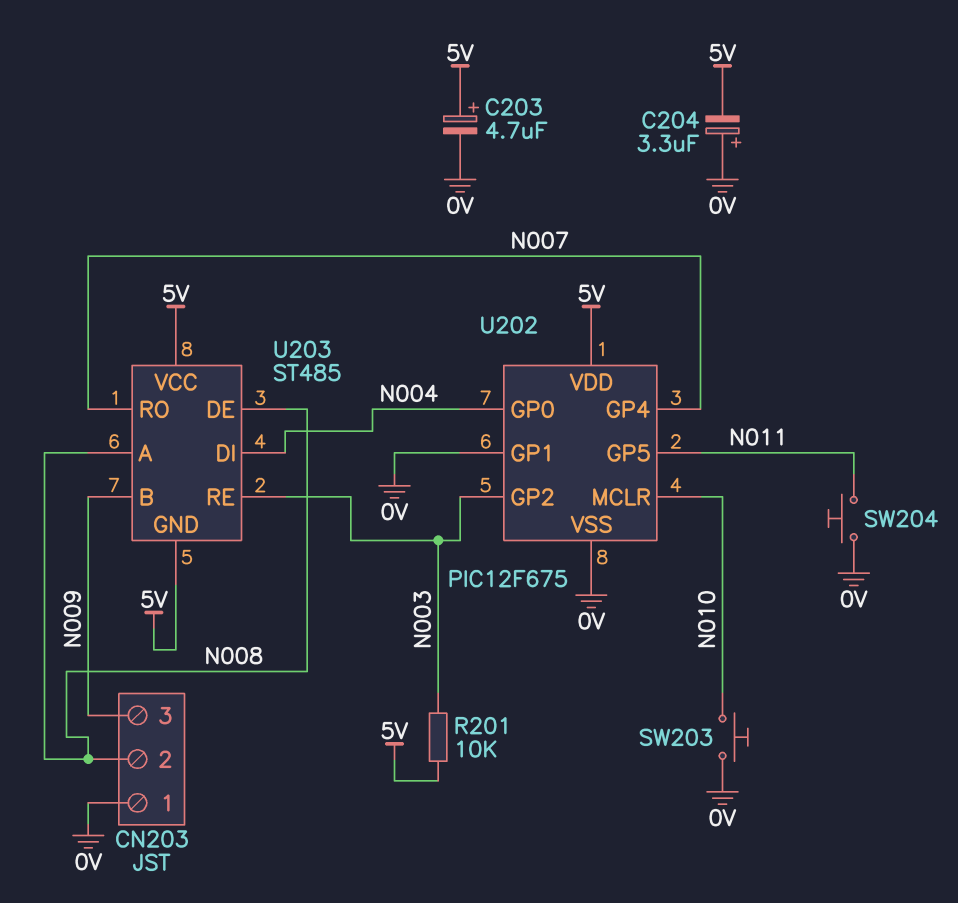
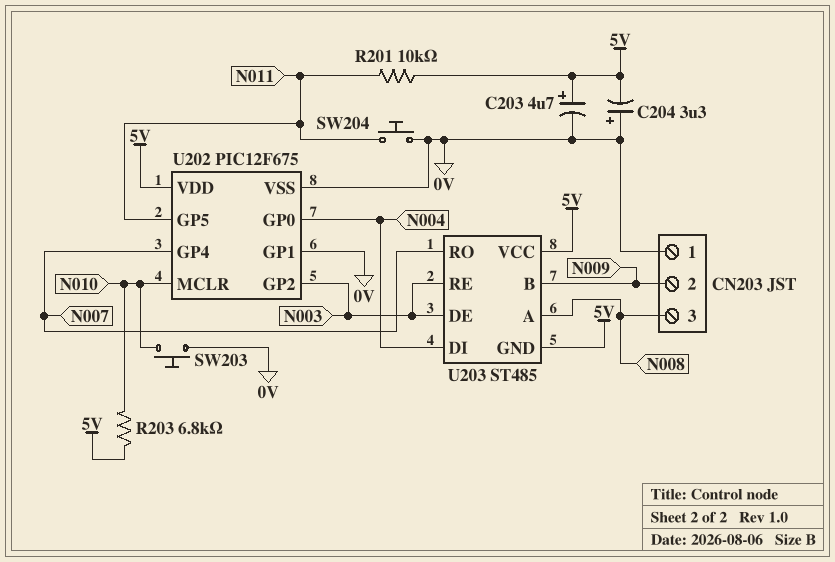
CN203 pin 2: N008 -> N009
CN203 pin 3: N009 -> N008
R201: 10k (5V, N003) -> 10k (5V, N011)
R203: none -> 6.8k (5V, N010)
U203 pin DE: N008 -> N003

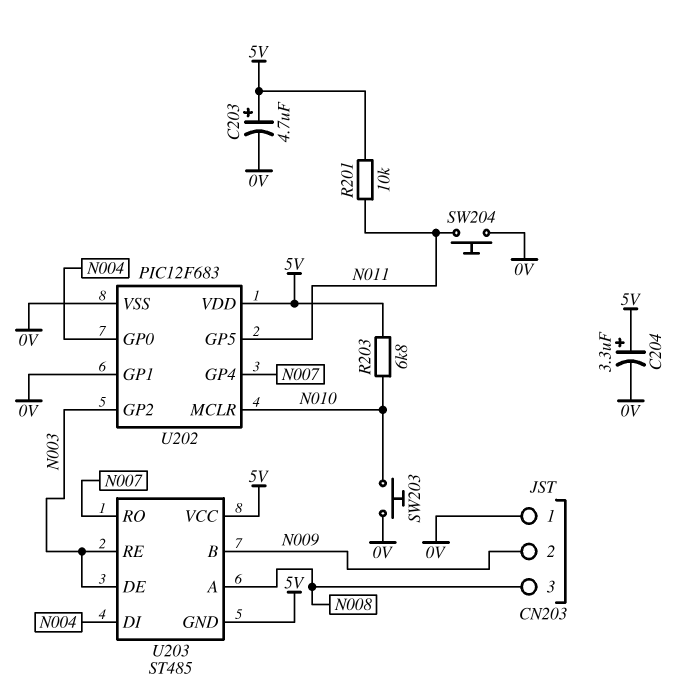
C204: 3.3uF (plus 0V, minus 5V) -> 3.3uF (plus 5V, minus 0V)
U202: PIC12F675 -> PIC12F683

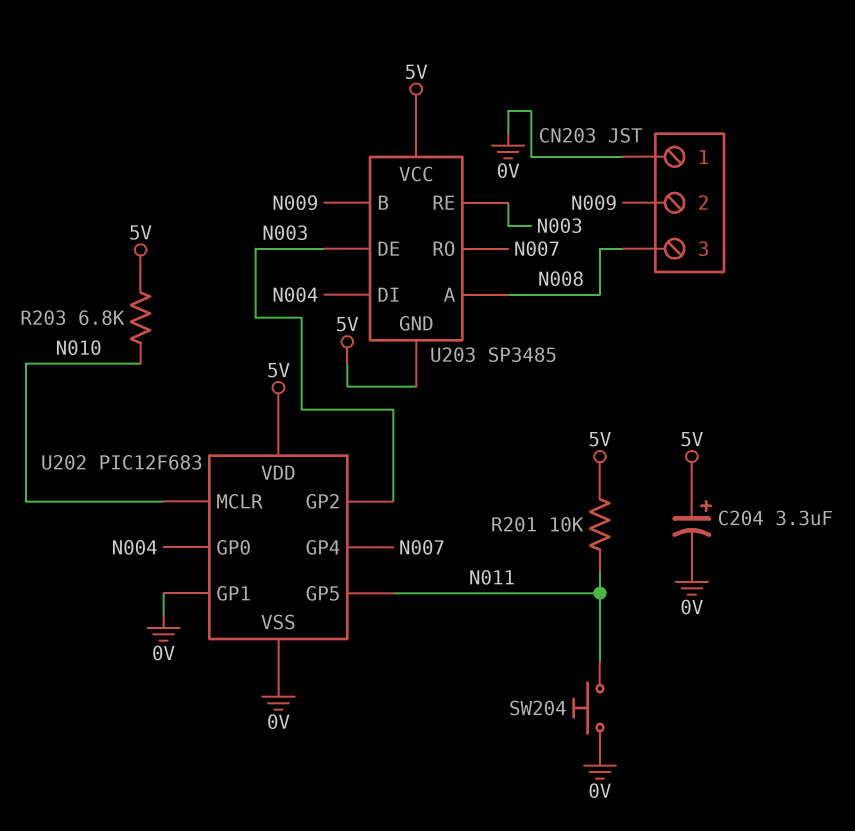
C203: 4.7uF (plus 5V, minus 0V) -> none
SW203: button (0V, N010) -> none
U203: ST485 -> SP3485

